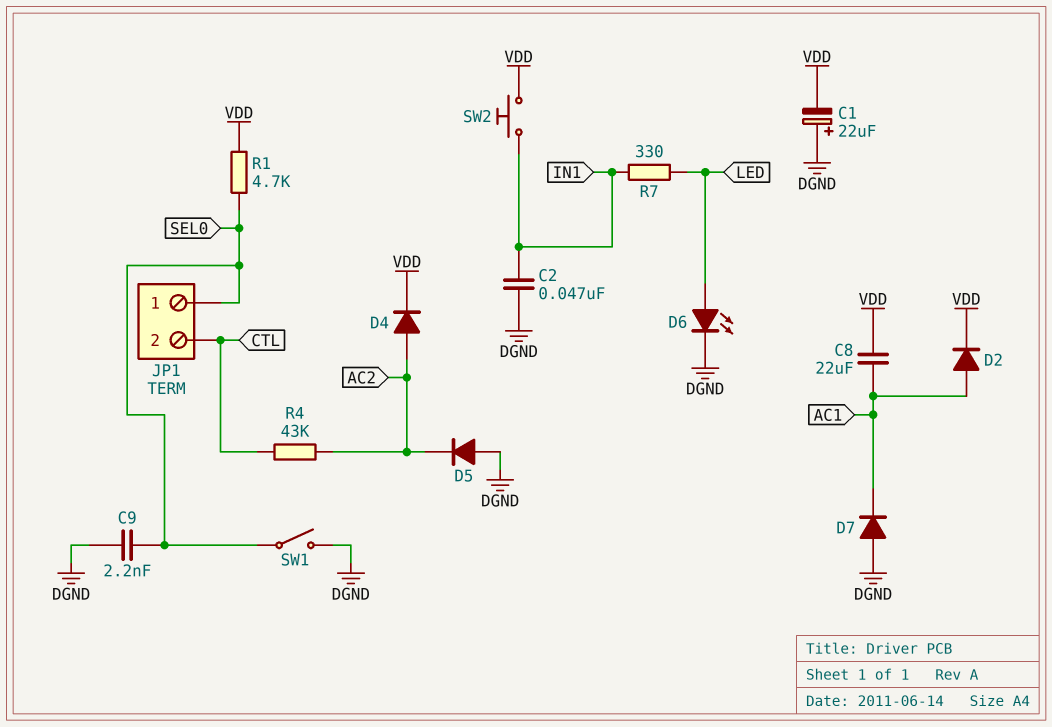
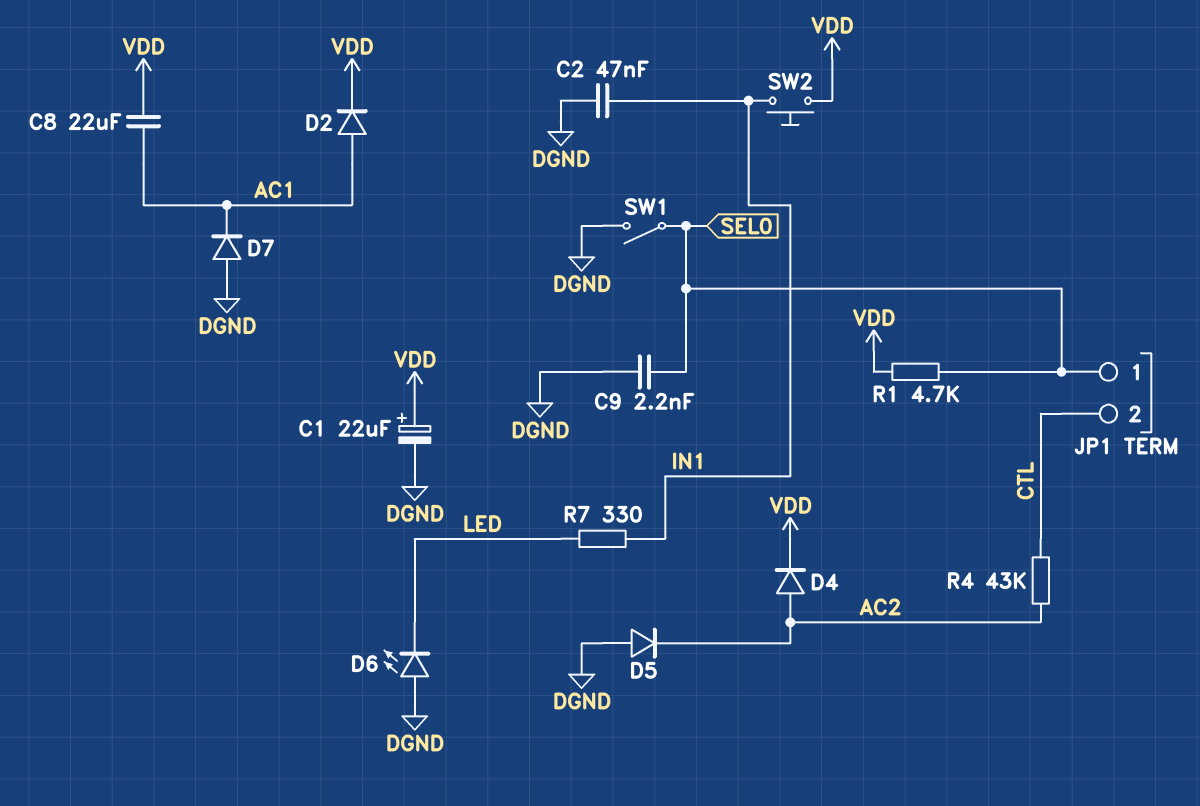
C1: 22uF (plus DGND, minus VDD) -> 22uF (plus VDD, minus DGND)
D6: LED (A LED, K DGND) -> LED (A DGND, K LED)

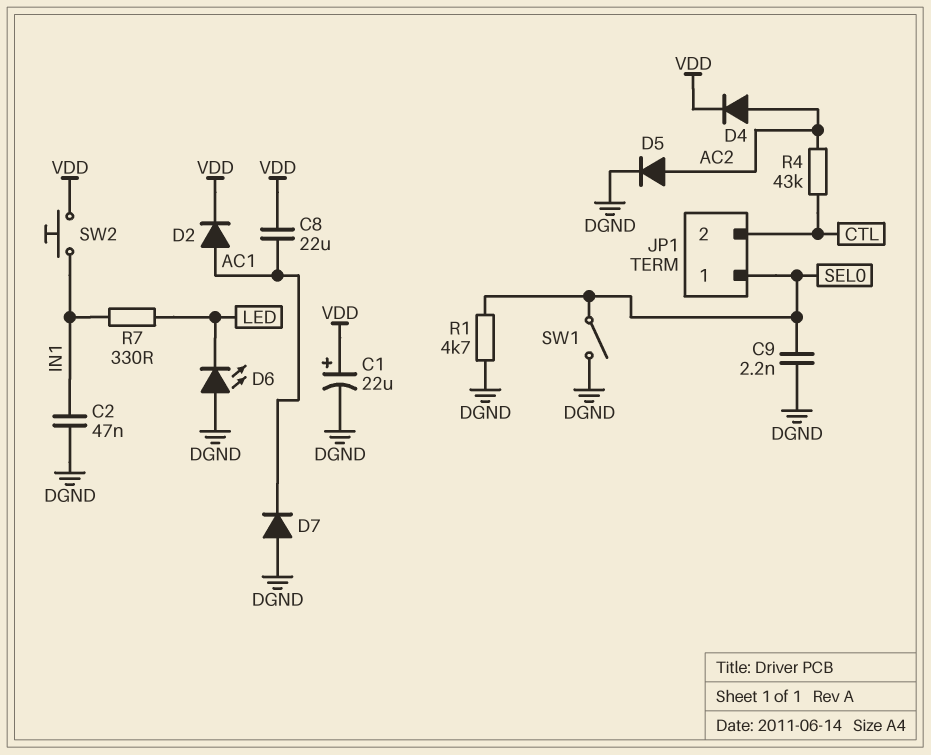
D5: diode (A DGND, K AC2) -> diode (A AC2, K DGND)
R1: 4.7k (SEL0, VDD) -> 4.7k (DGND, SEL0)

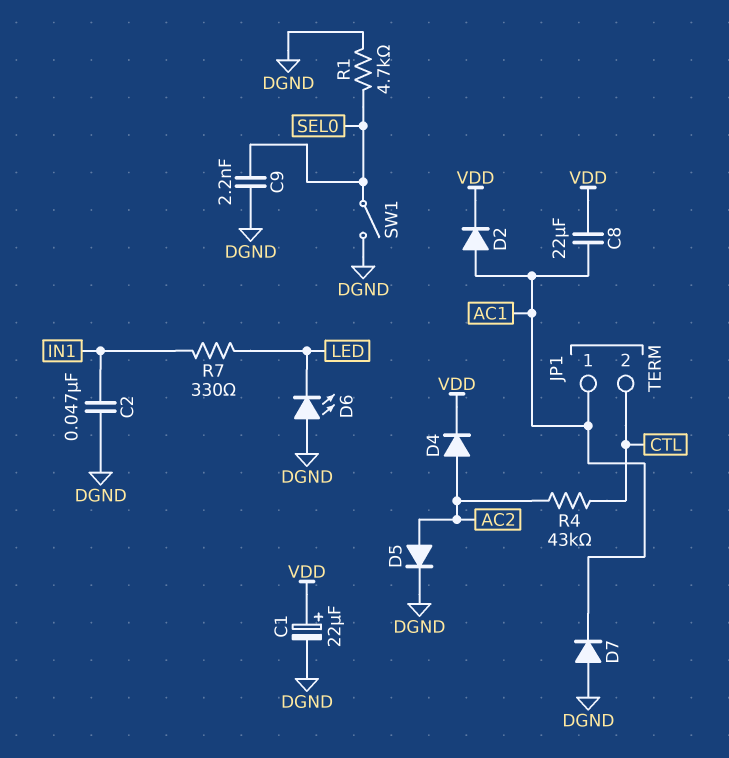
JP1 pin 1: SEL0 -> AC1
SW2: button (IN1, VDD) -> none

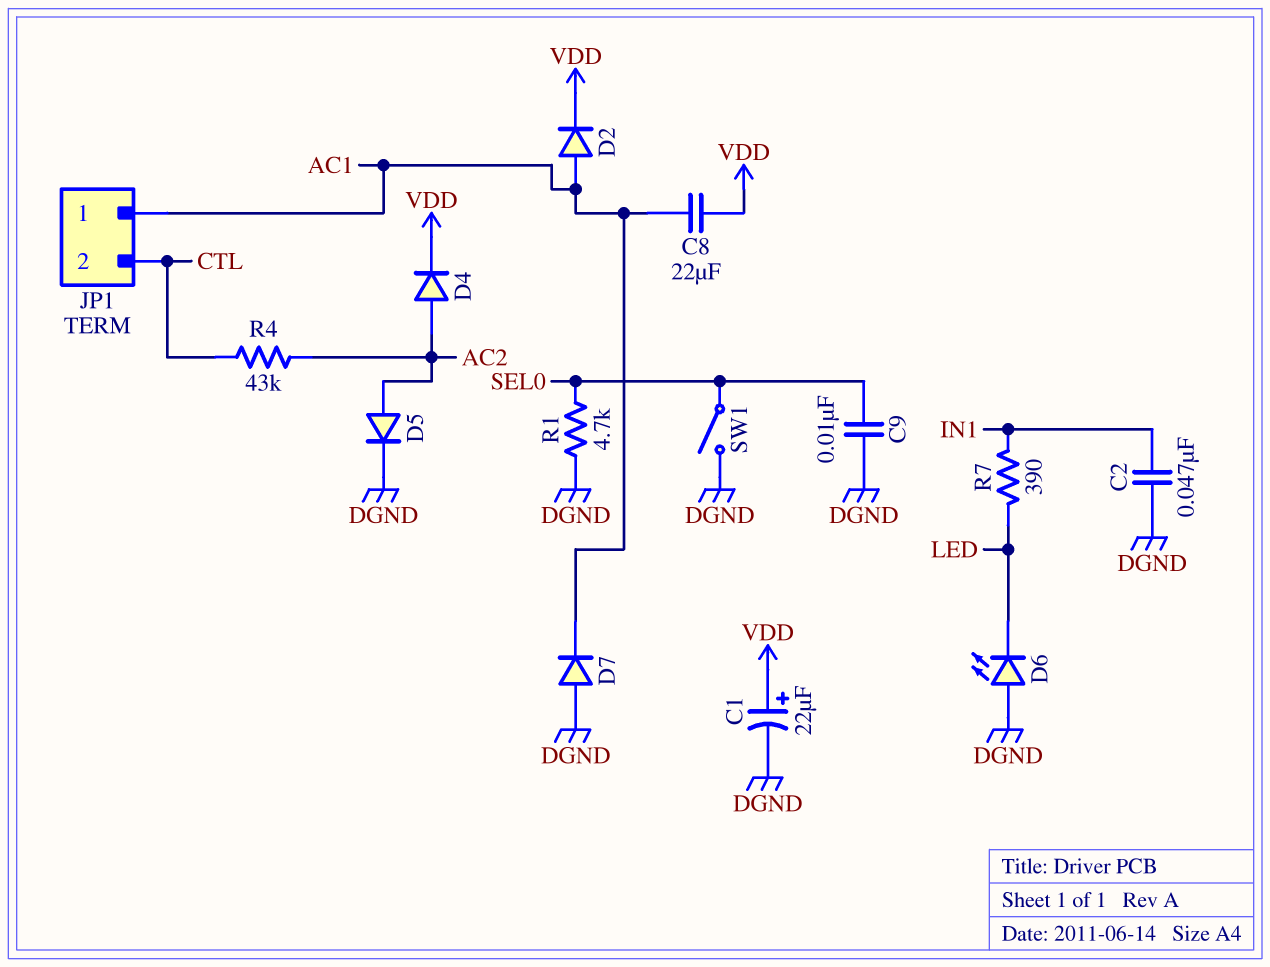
C9: 2.2nF (DGND, SEL0) -> 10nF (DGND, SEL0)
R7: 330 (IN1, LED) -> 390 (IN1, LED)

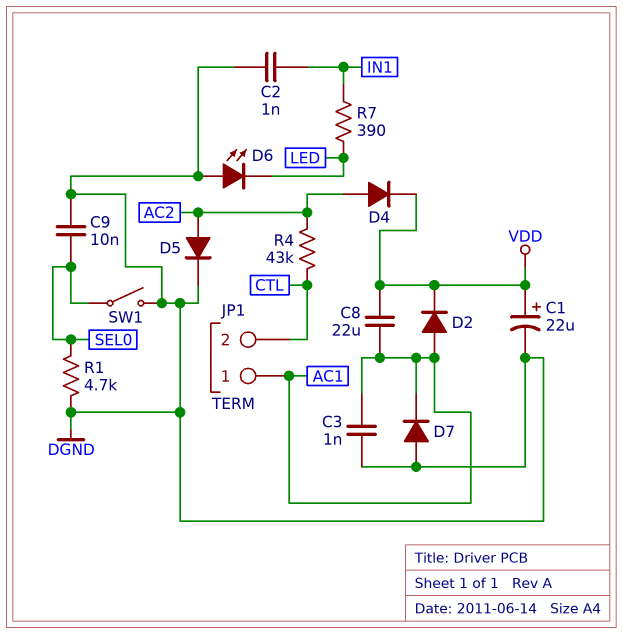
C2: 47nF (DGND, IN1) -> 1nF (DGND, IN1)
C3: none -> 1nF (AC1, DGND)

